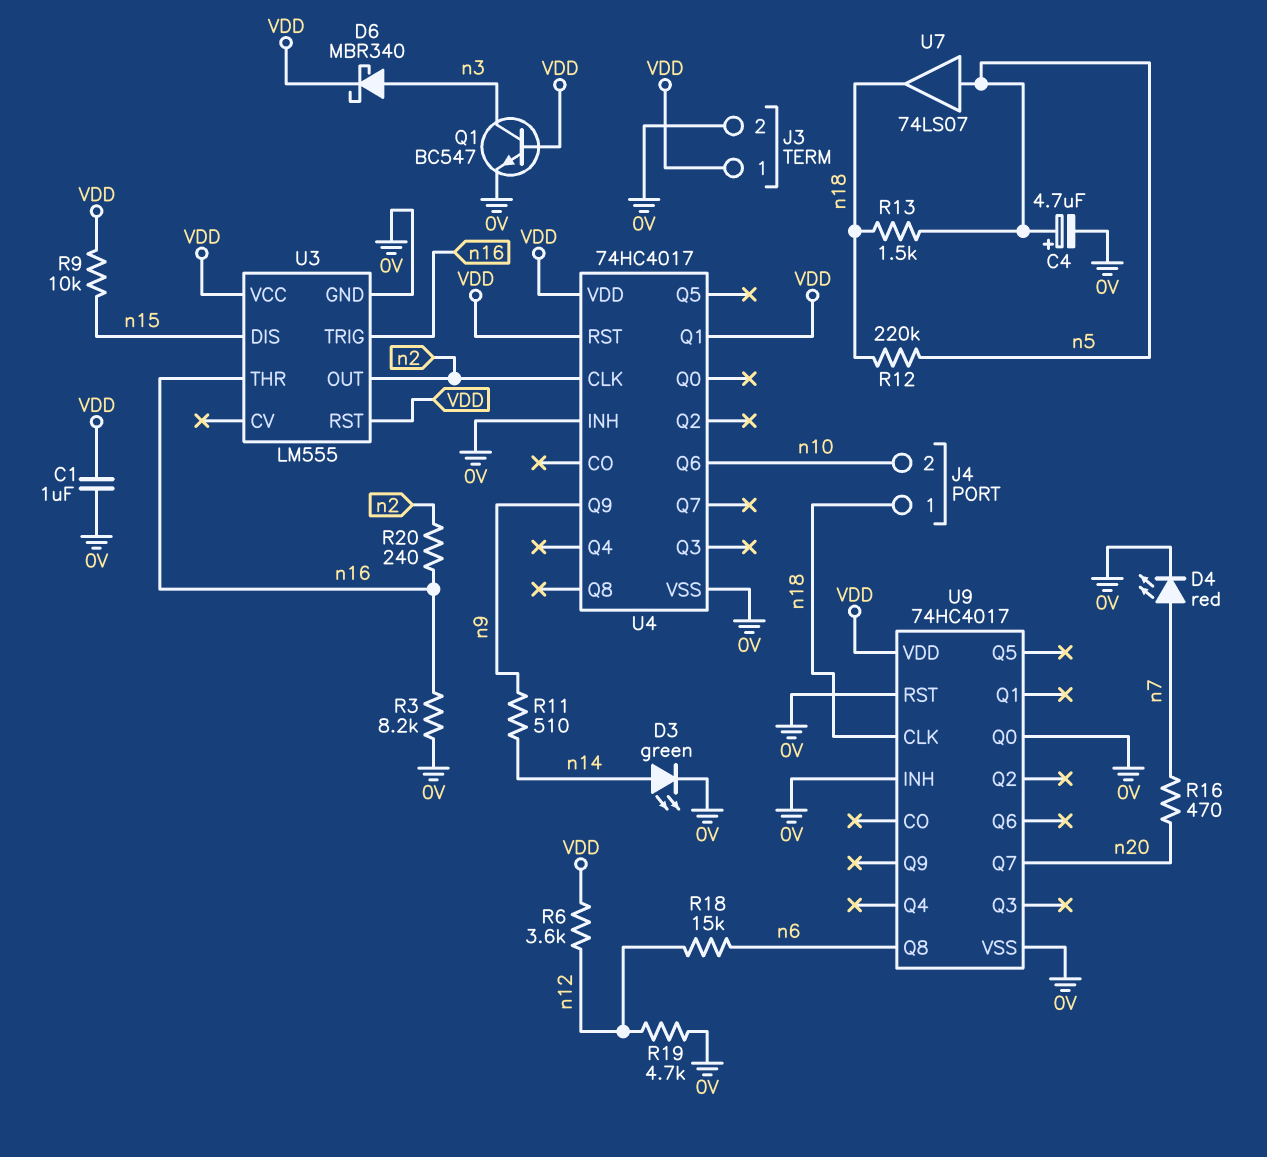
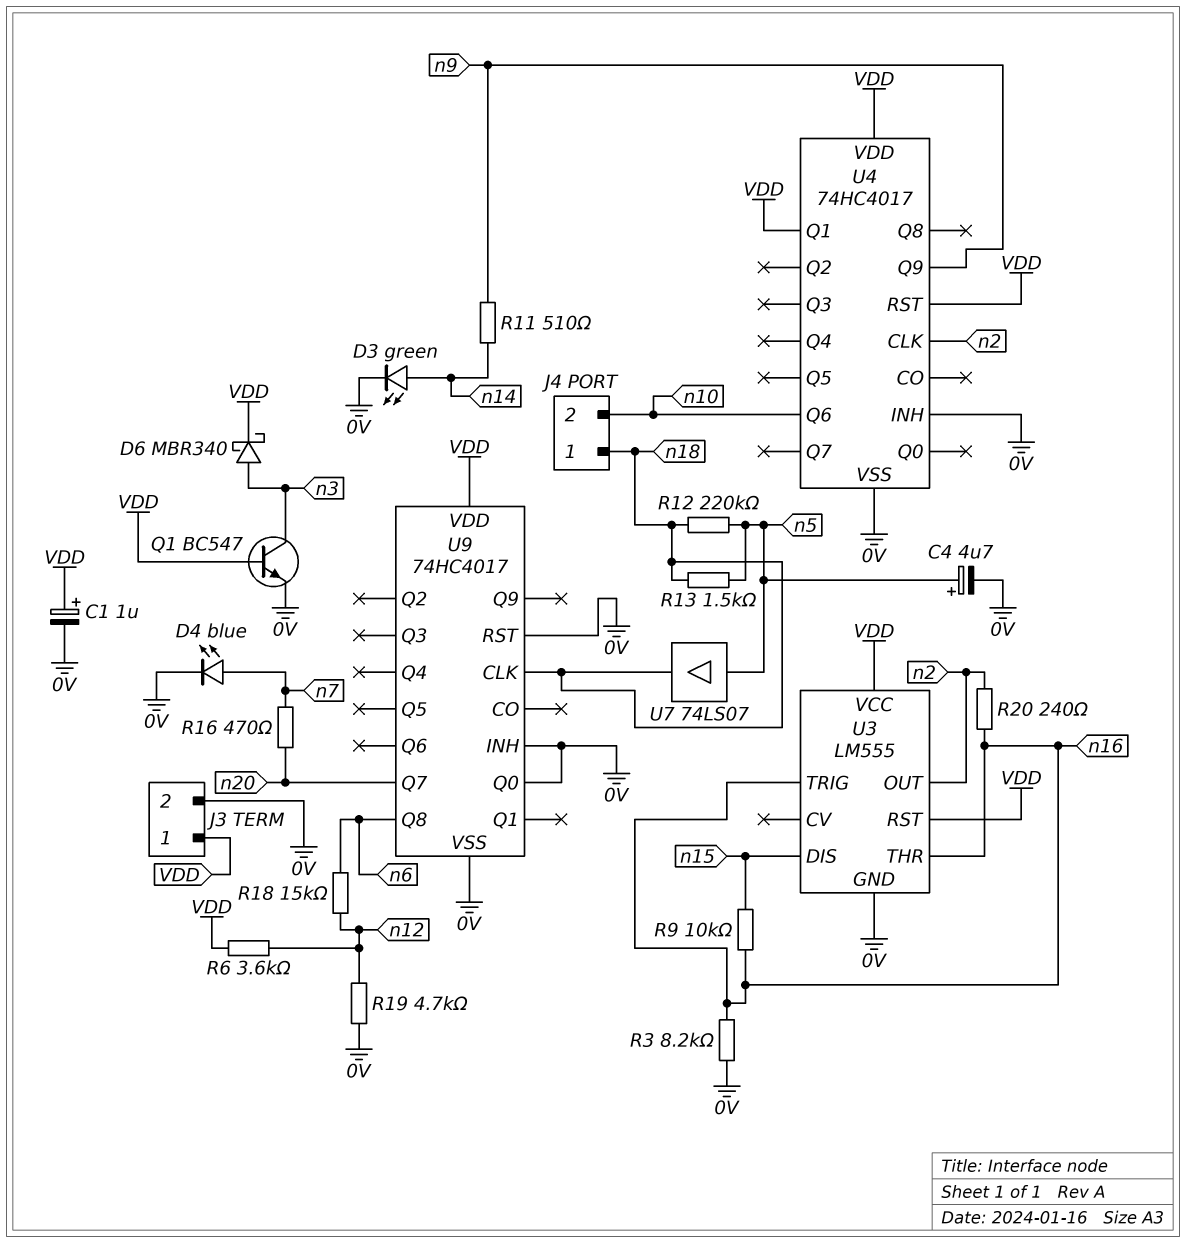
C1: 1uF (0V, VDD) -> 1uF (plus VDD, minus 0V)
D4: LED red (A n7, K 0V) -> LED blue (A n7, K 0V)
R9: 10k (VDD, n15) -> 10k (n15, n16)

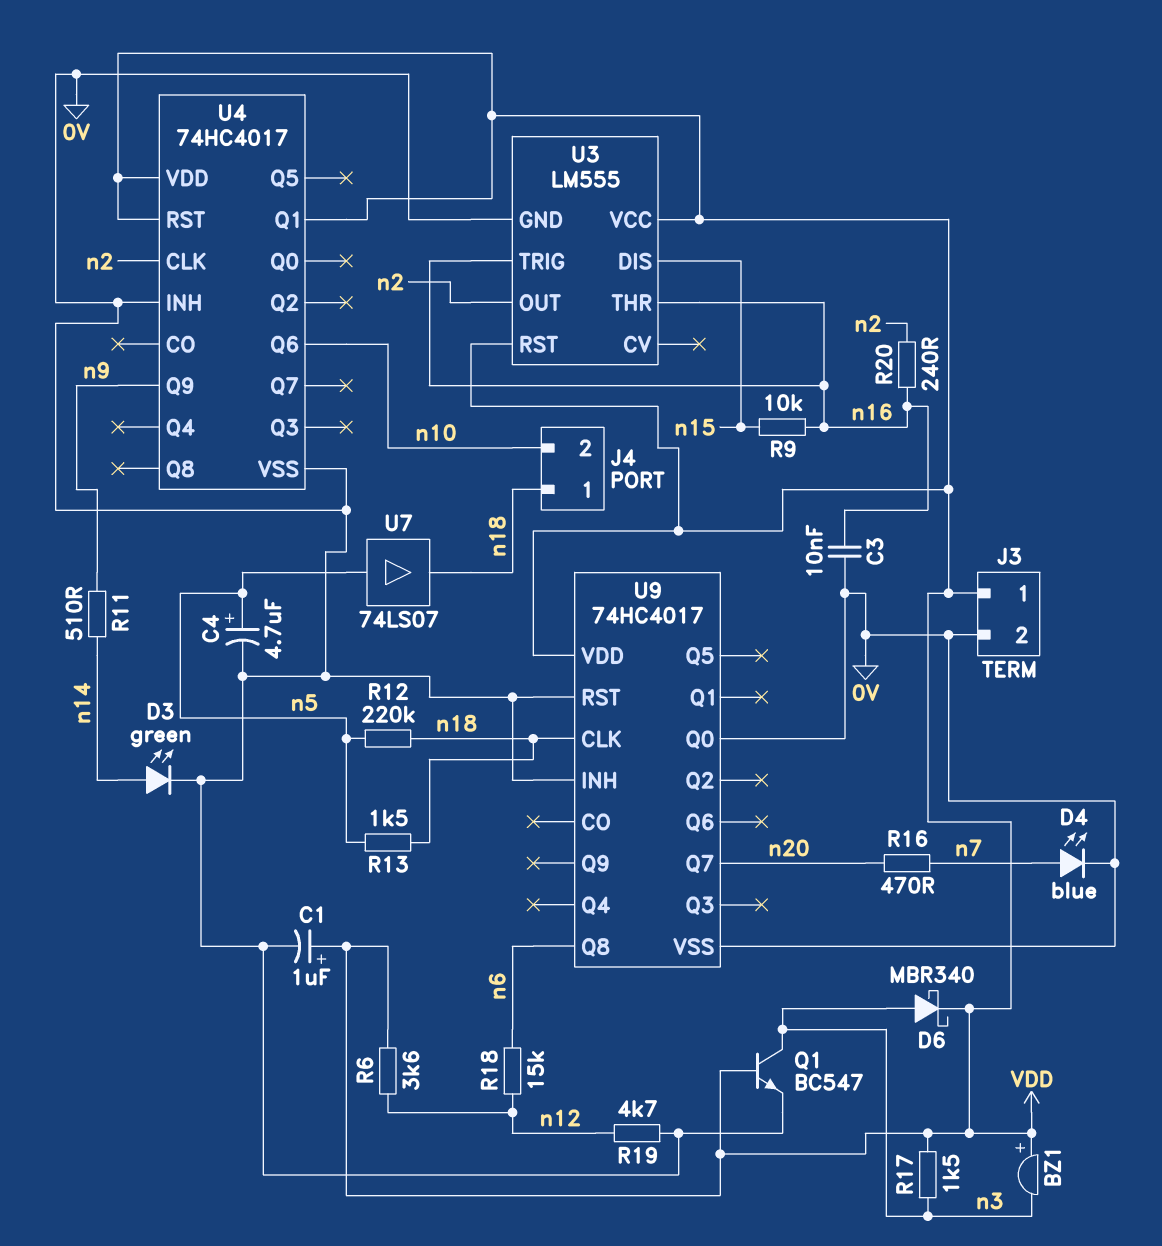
BZ1: none -> buzzer (plus VDD, minus n3)
C3: none -> 10nF (0V, n16)
R3: 8.2k (0V, n16) -> none
R17: none -> 1.5k (VDD, n3)

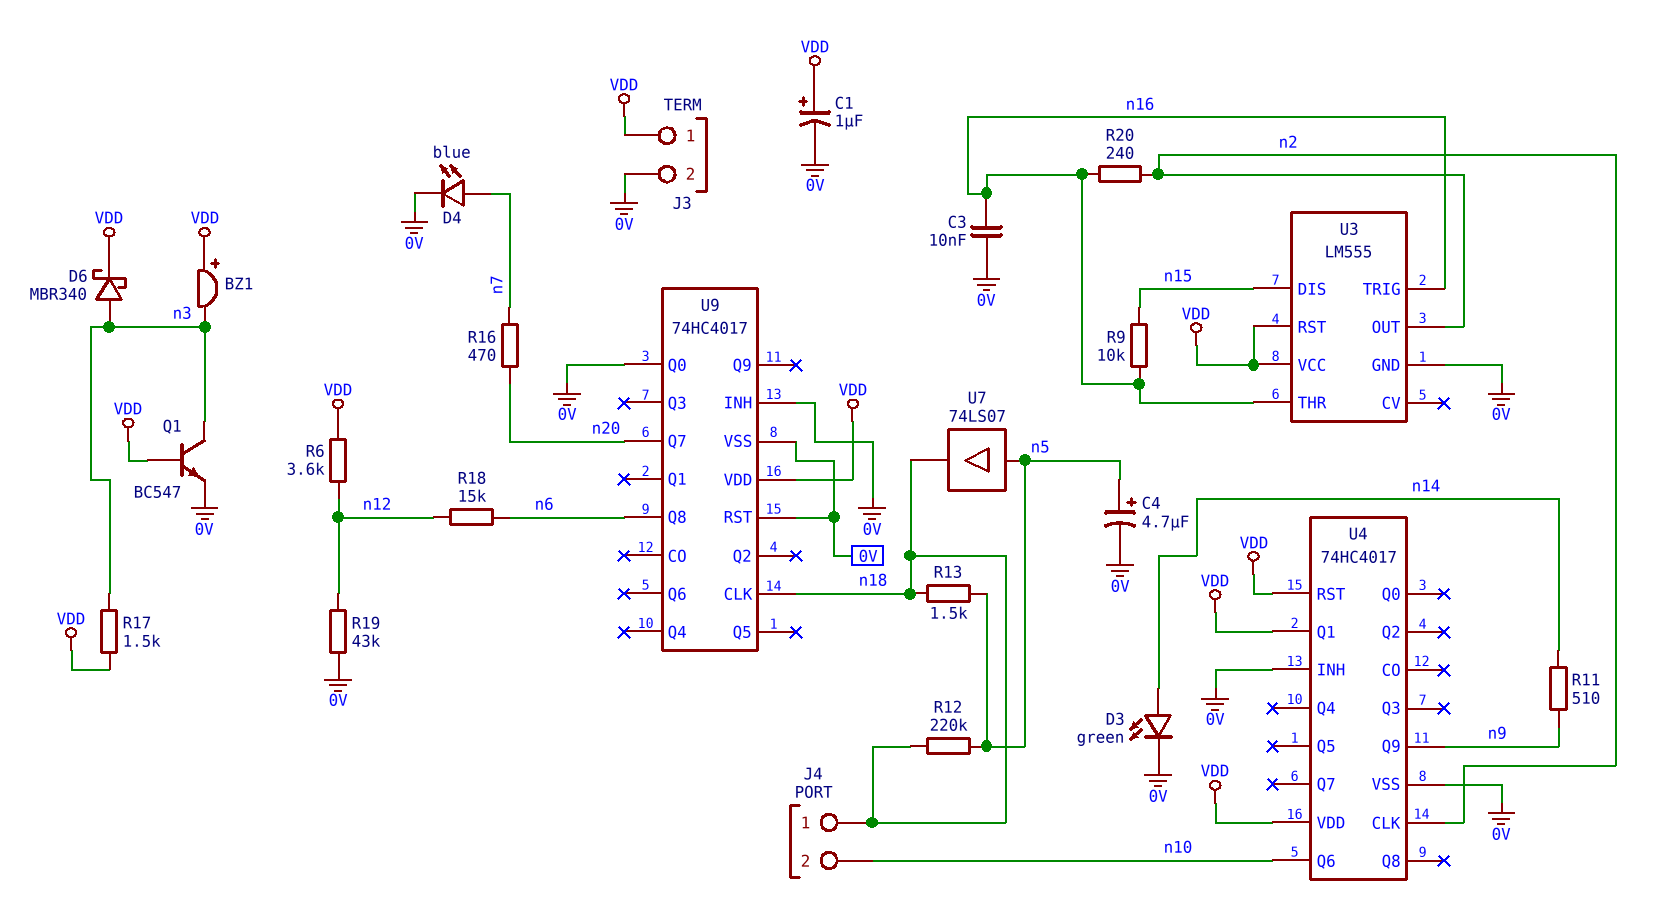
R19: 4.7k (0V, n12) -> 43k (0V, n12)

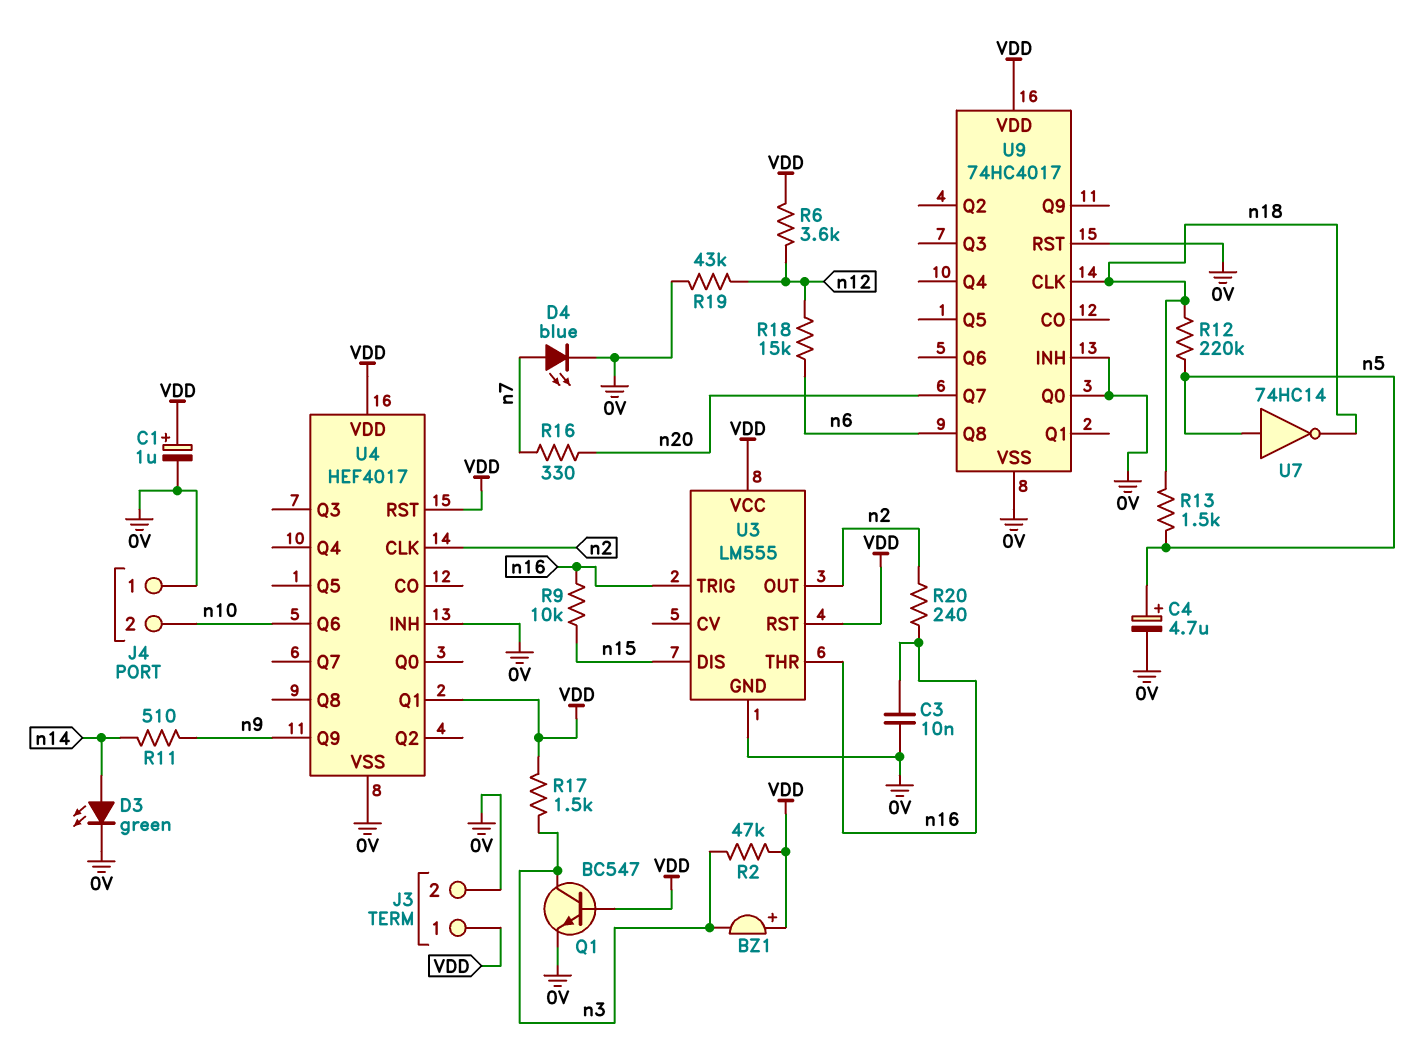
D6: schottky MBR340 (A n3, K VDD) -> none
J4 pin 1: n18 -> 0V
R2: none -> 47k (VDD, n3)
R16: 470 (n7, n20) -> 330 (n7, n20)
U4: 74HC4017 -> HEF4017
U7: buffer 74LS07 (in n5, out n18) -> NOT 74HC14 (in n5, out n18)

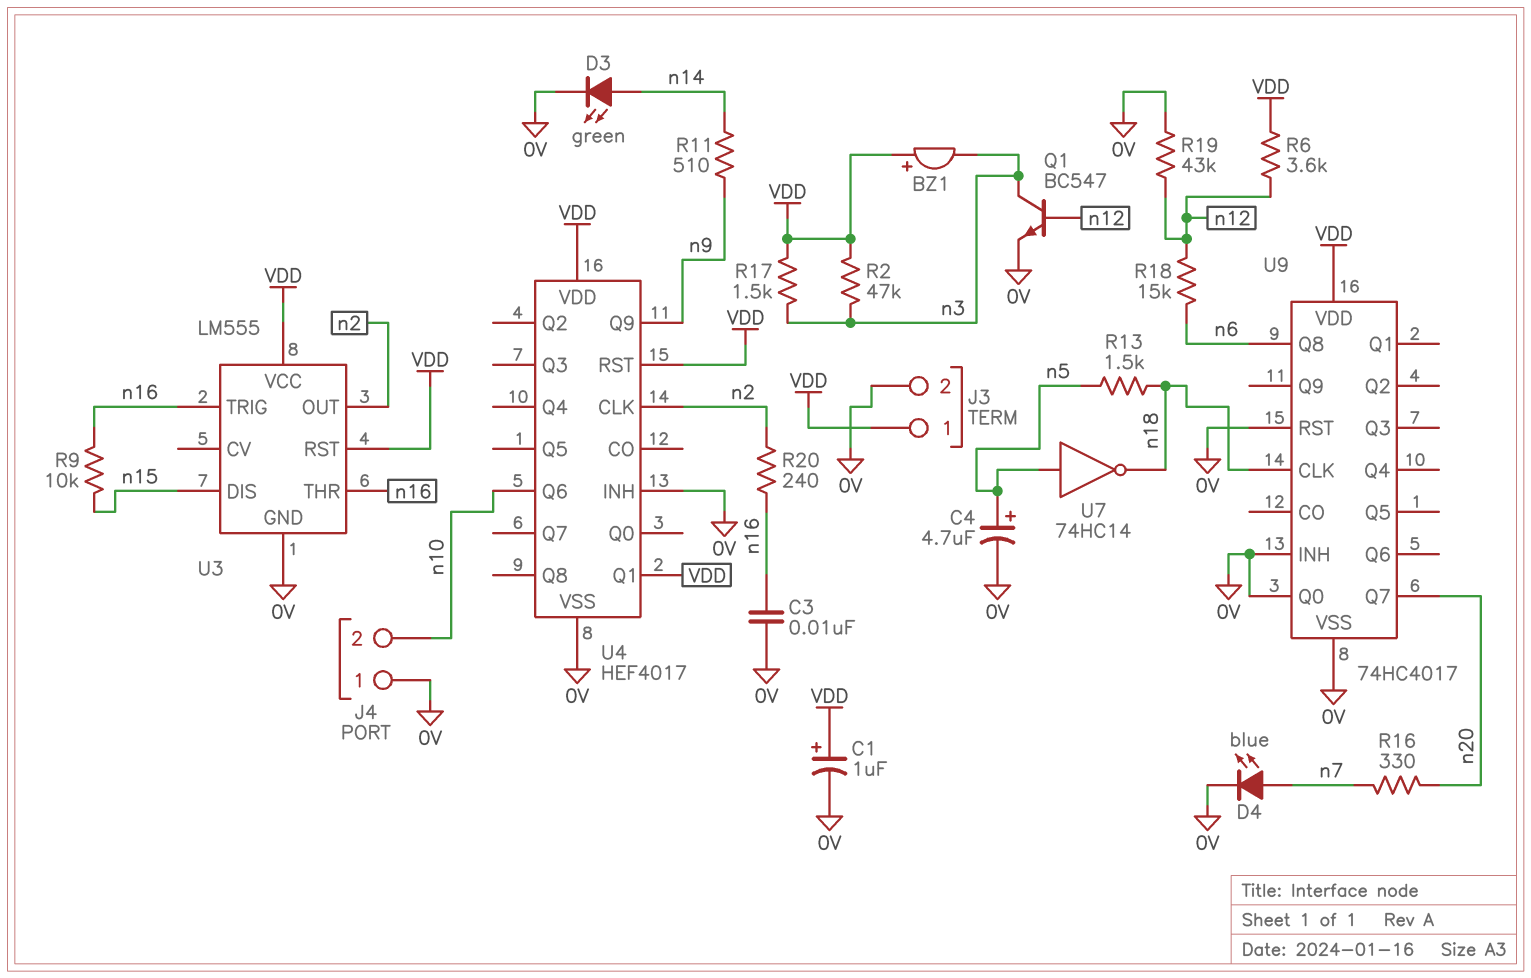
Q1: NPN BC547 (B VDD, C n3, E 0V) -> NPN BC547 (B n12, C n3, E 0V)
R12: 220k (n5, n18) -> none

